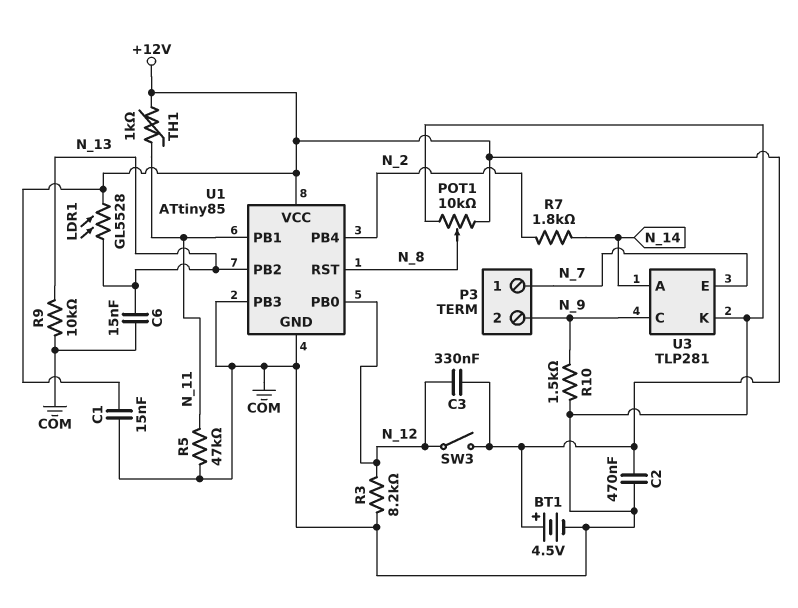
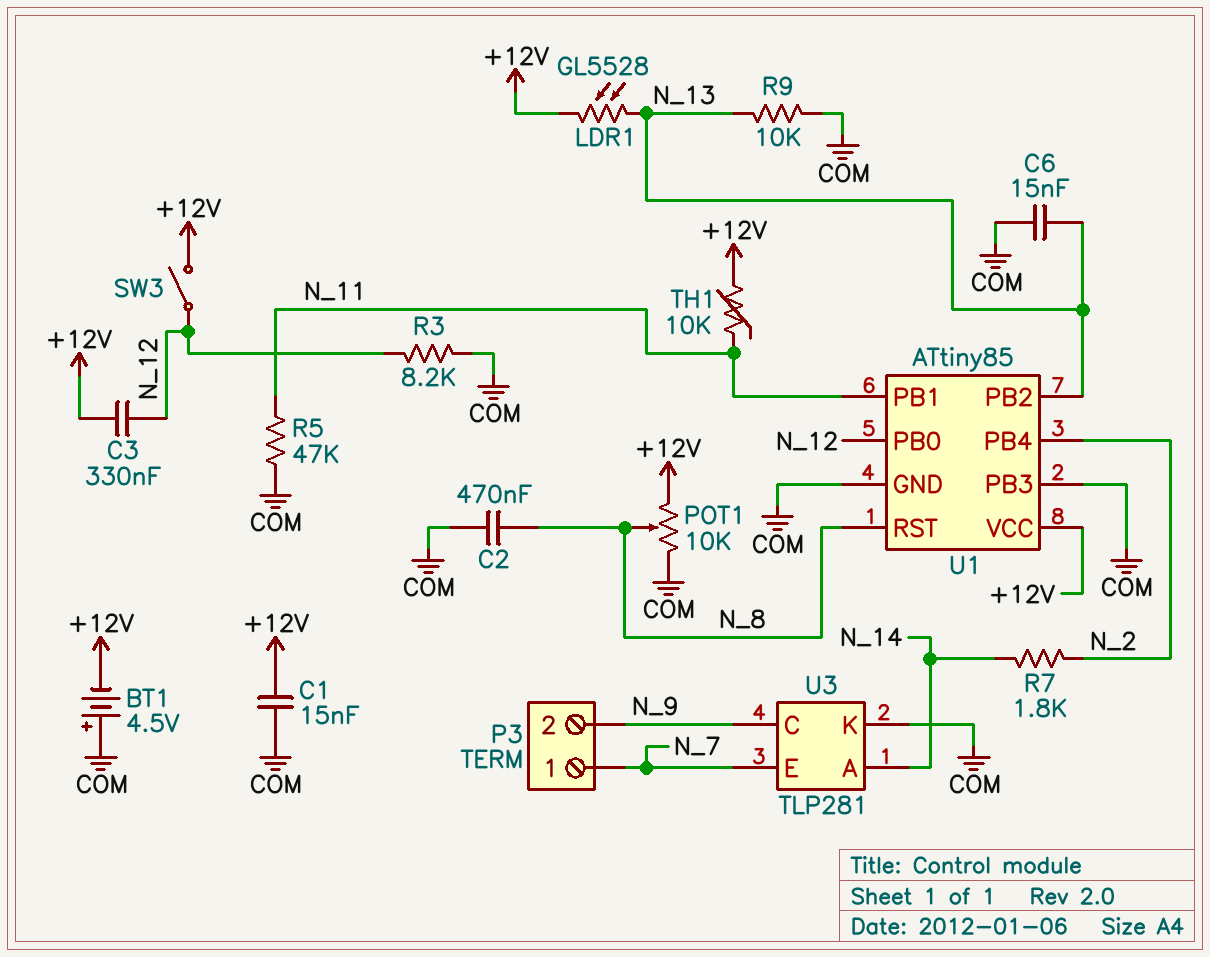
BT1: 4.5V (plus +12V, minus COM) -> 4.5V (plus COM, minus +12V)
C2: 470nF (+12V, COM) -> 470nF (COM, N_8)
R10: 1.5k (COM, N_9) -> none
TH1: 1k (+12V, N_11) -> 10k (+12V, N_11)

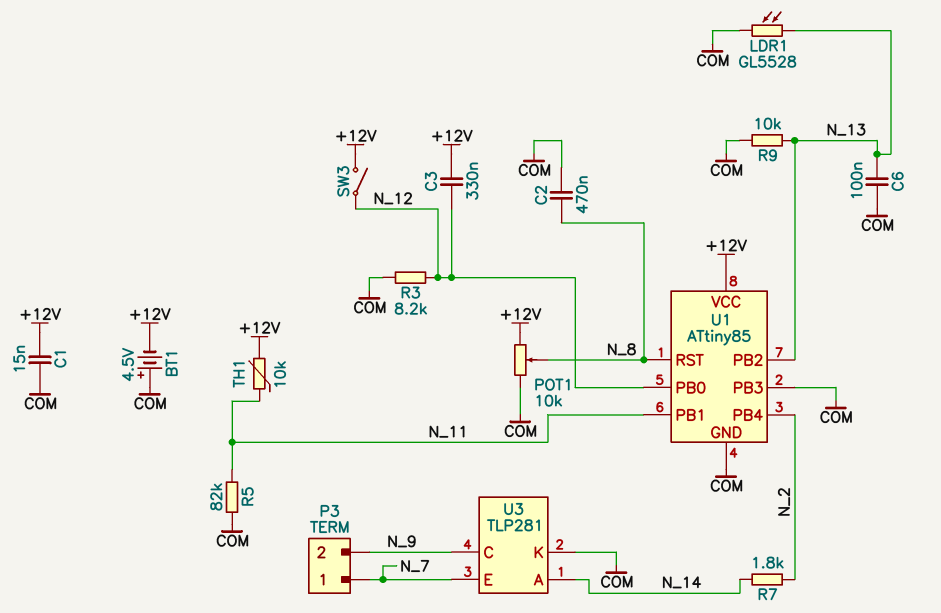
C6: 15nF (COM, N_13) -> 100nF (COM, N_13)
LDR1: GL5528 (+12V, N_13) -> GL5528 (COM, N_13)
R5: 47k (COM, N_11) -> 82k (COM, N_11)

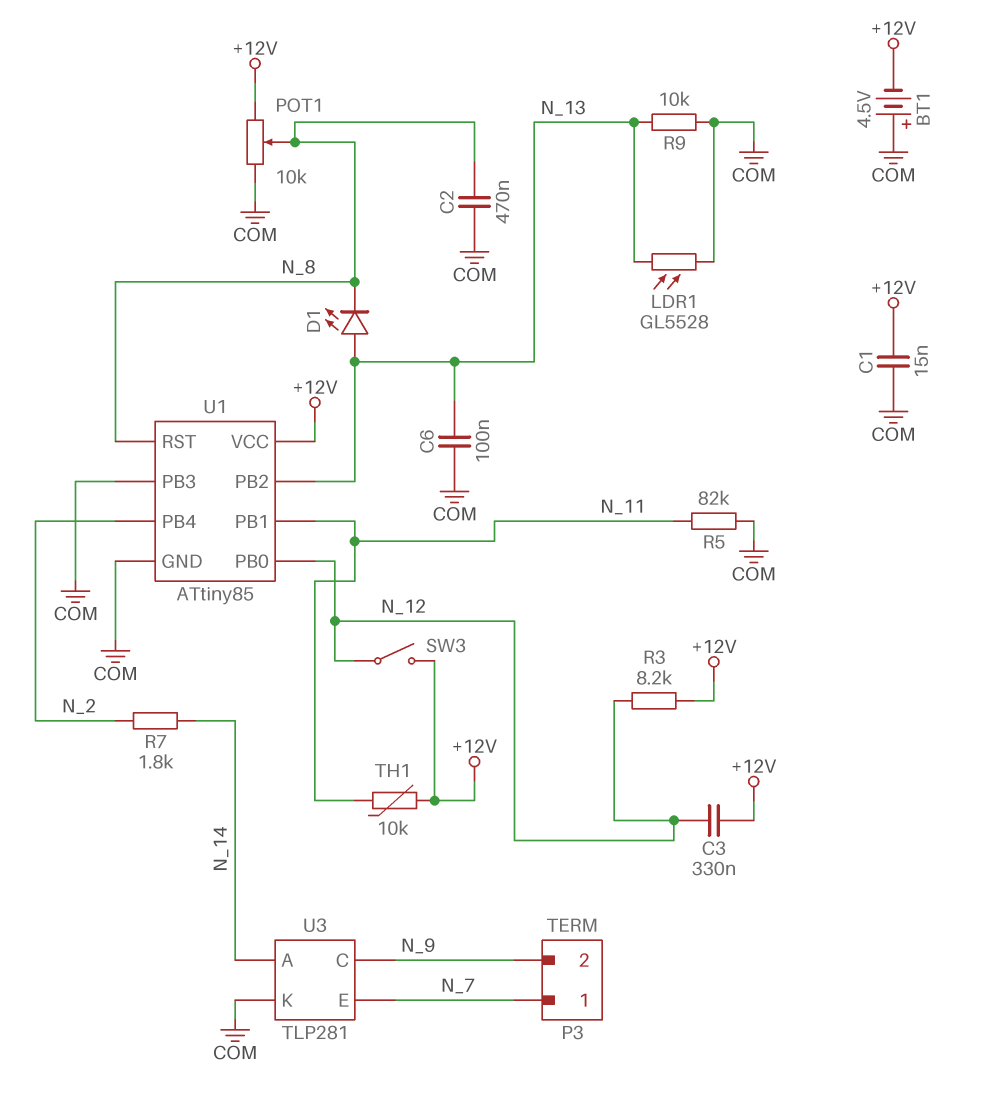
D1: none -> LED (A N_13, K N_8)
R3: 8.2k (COM, N_12) -> 8.2k (+12V, N_12)

